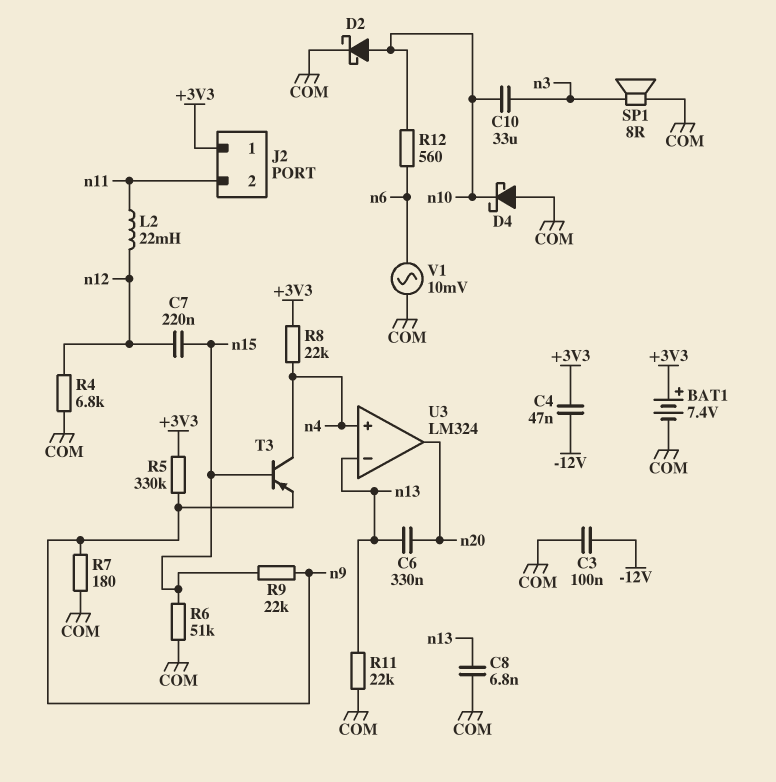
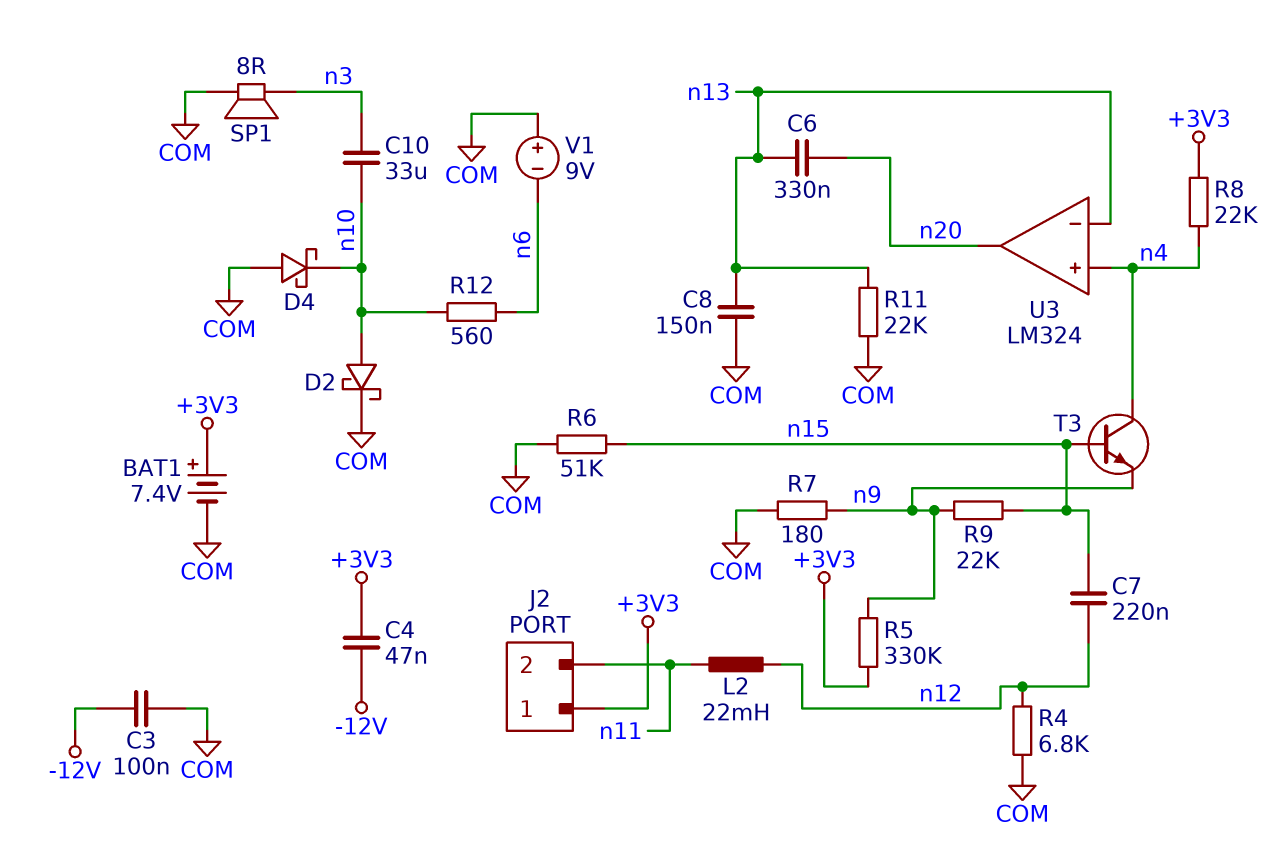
C8: 6.8nF (COM, n13) -> 150nF (COM, n13)
T3: PNP (B n15, C n4, E n9) -> NPN (B n15, C n4, E n9)
V1: AC 10mV (COM, n6) -> 9V (plus COM, minus n6)

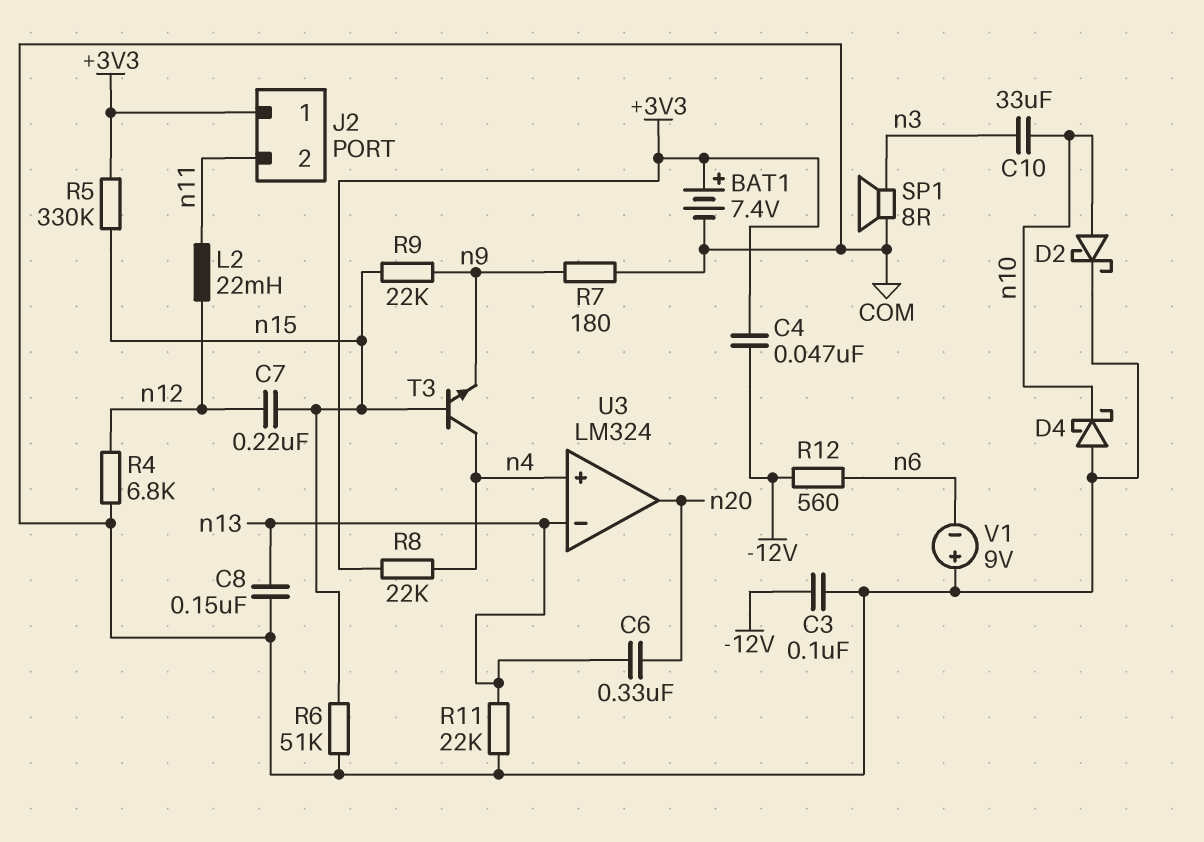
R5: 330k (+3V3, n9) -> 330k (+3V3, n15)
R12: 560 (n6, n10) -> 560 (-12V, n6)

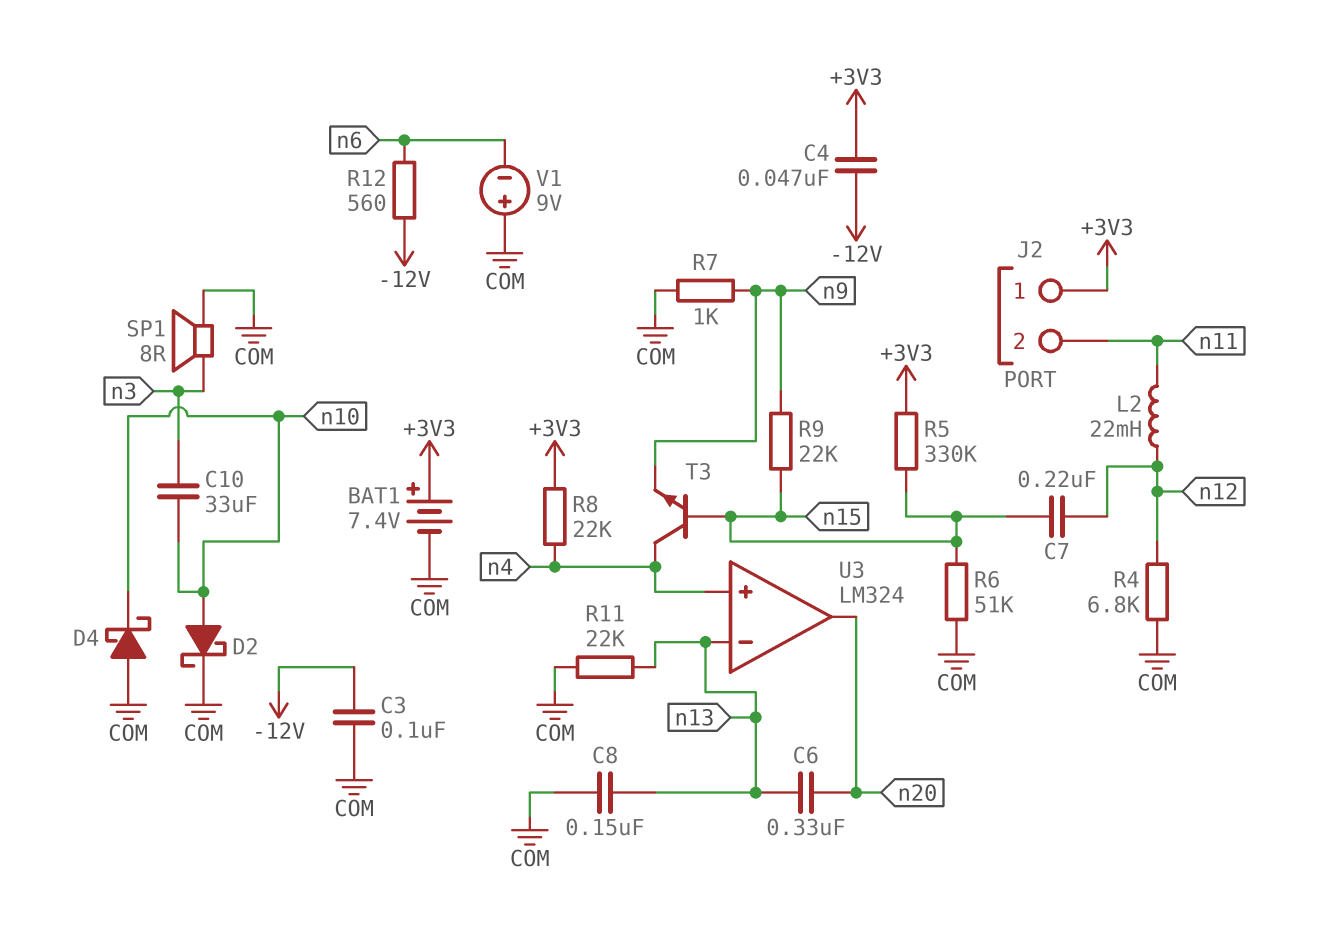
R7: 180 (COM, n9) -> 1k (COM, n9)

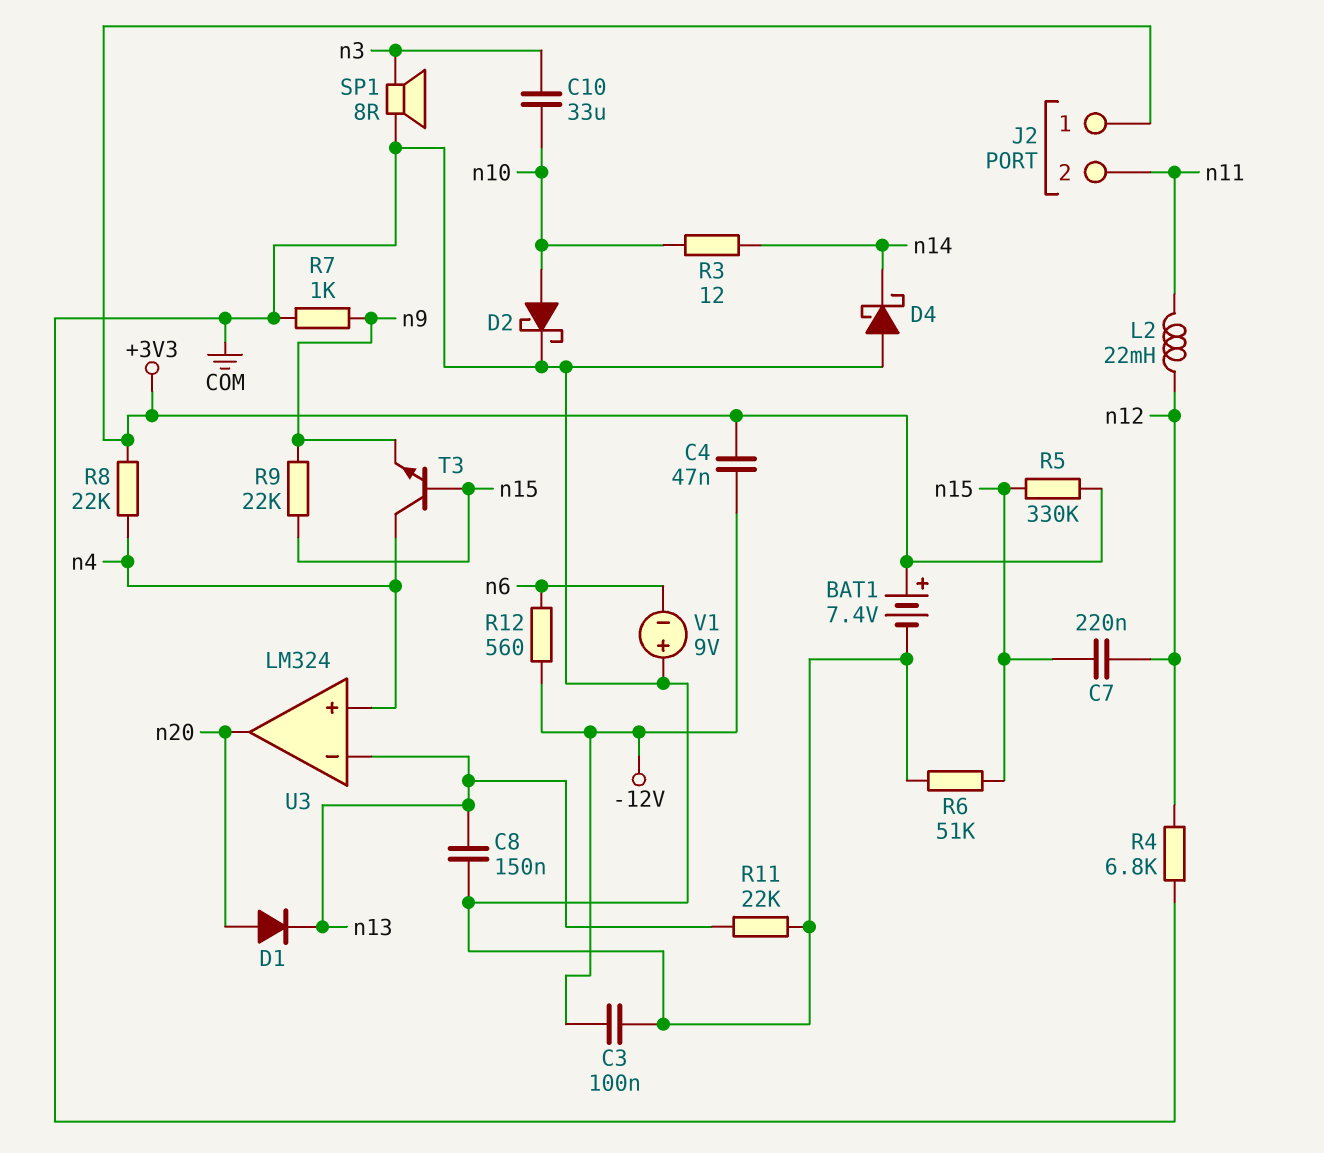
C6: 330nF (n13, n20) -> none
D1: none -> diode (A n20, K n13)
D4: schottky (A COM, K n10) -> schottky (A COM, K n14)
R3: none -> 12 (n10, n14)

